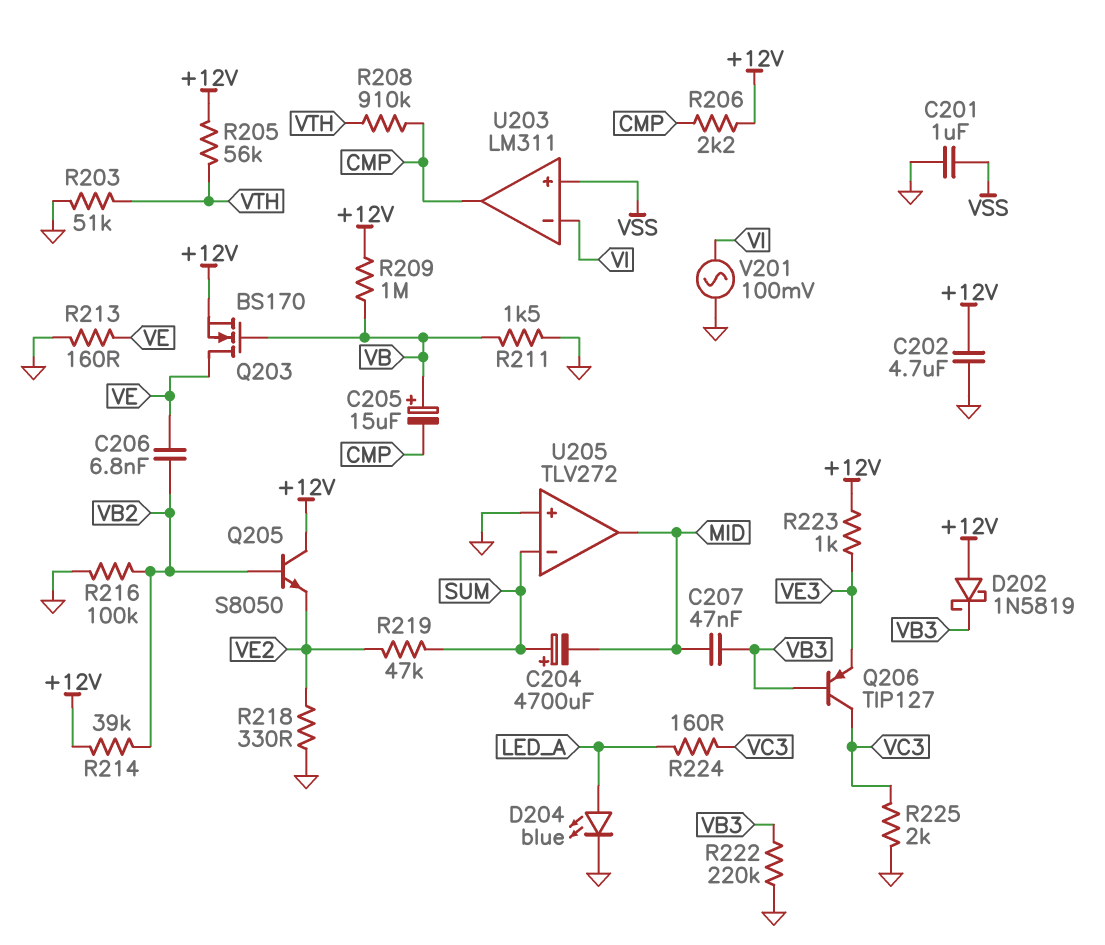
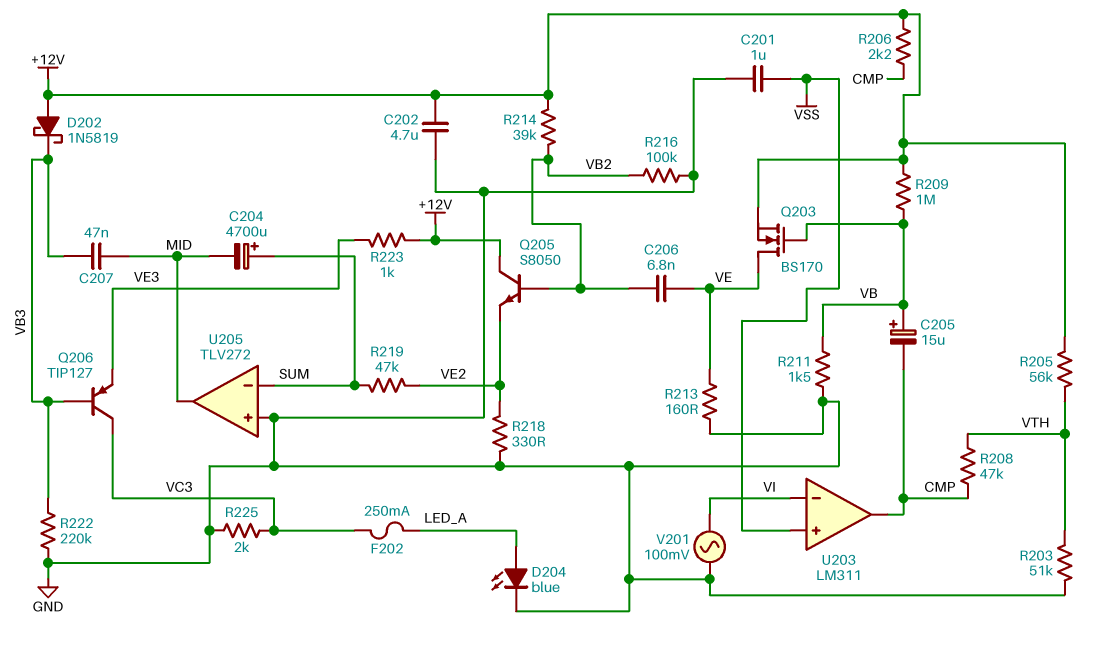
F202: none -> 250mA (LED_A, VC3)
R208: 910k (CMP, VTH) -> 47k (CMP, VTH)
R224: 160 (LED_A, VC3) -> none

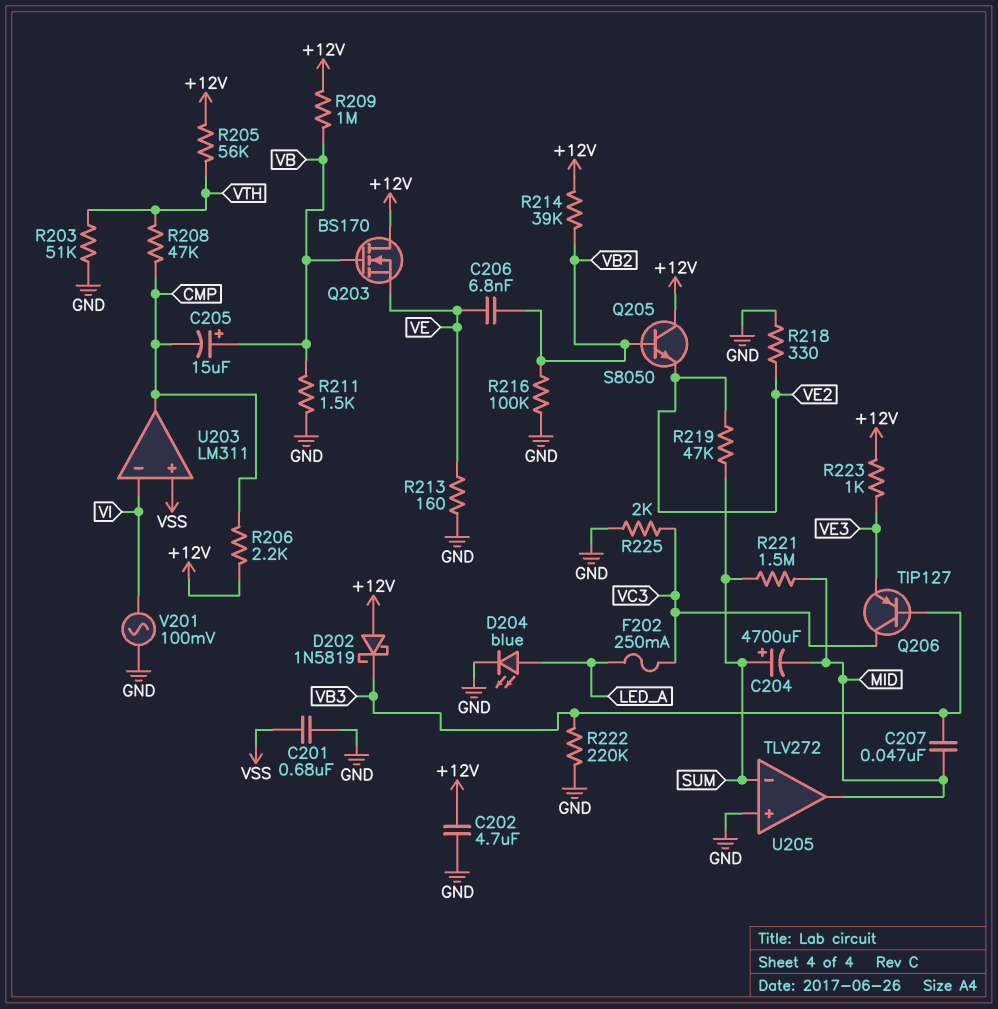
C201: 1uF (GND, VSS) -> 680nF (GND, VSS)
Q203: NMOS BS170 (G VB, D VE, S +12V) -> NMOS BS170 (G VB, D +12V, S VE)
R221: none -> 1.5M (MID, SUM)

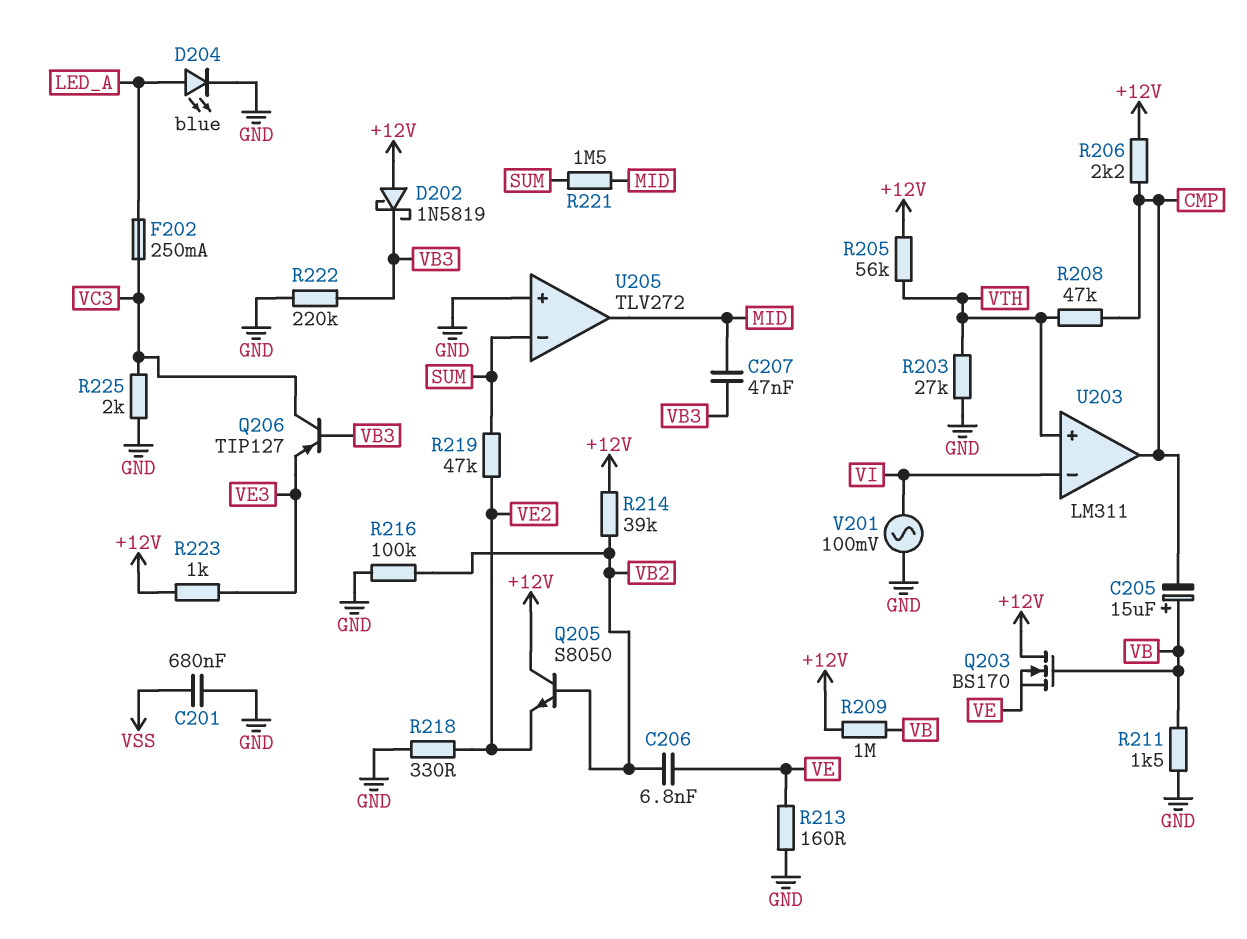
C202: 4.7uF (+12V, GND) -> none
C204: 4700uF (plus SUM, minus MID) -> none
R203: 51k (GND, VTH) -> 27k (GND, VTH)
U203 pin in+: VSS -> VTH

